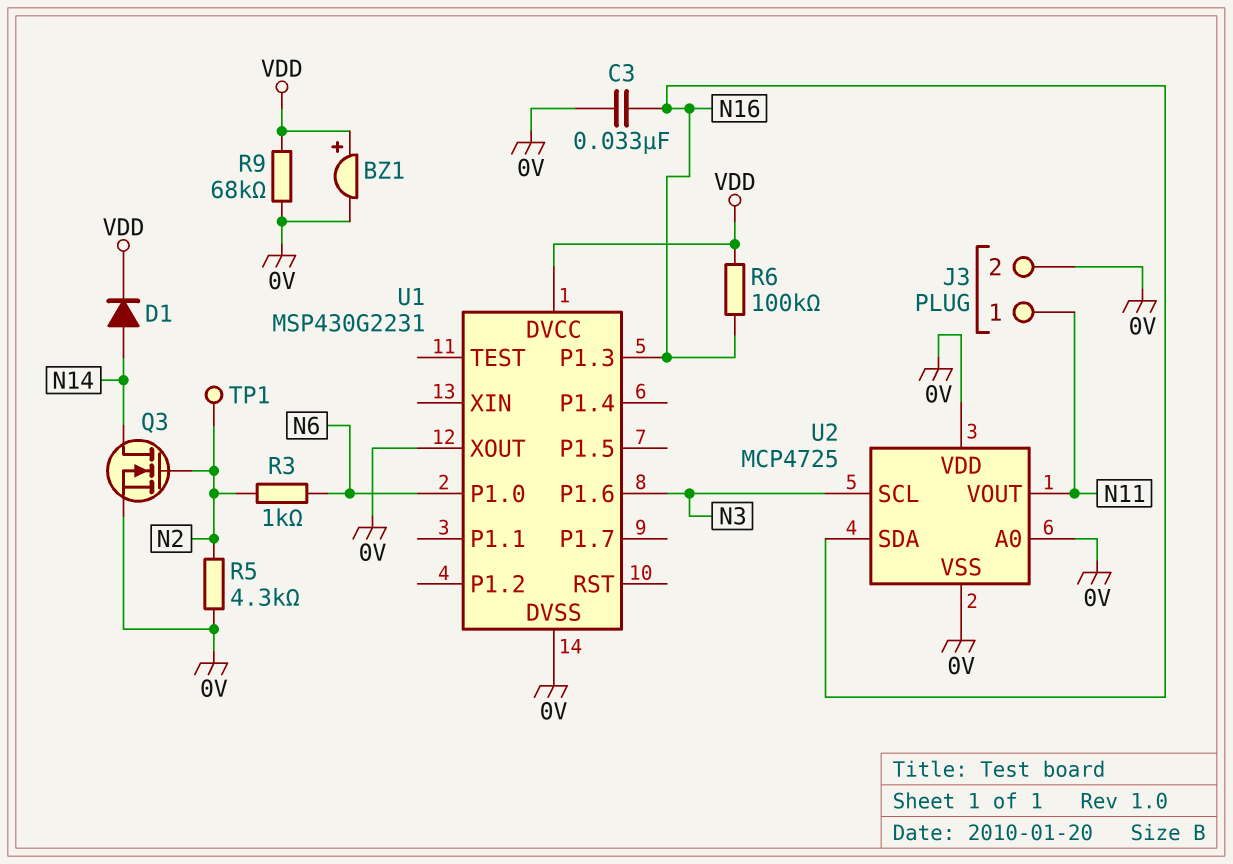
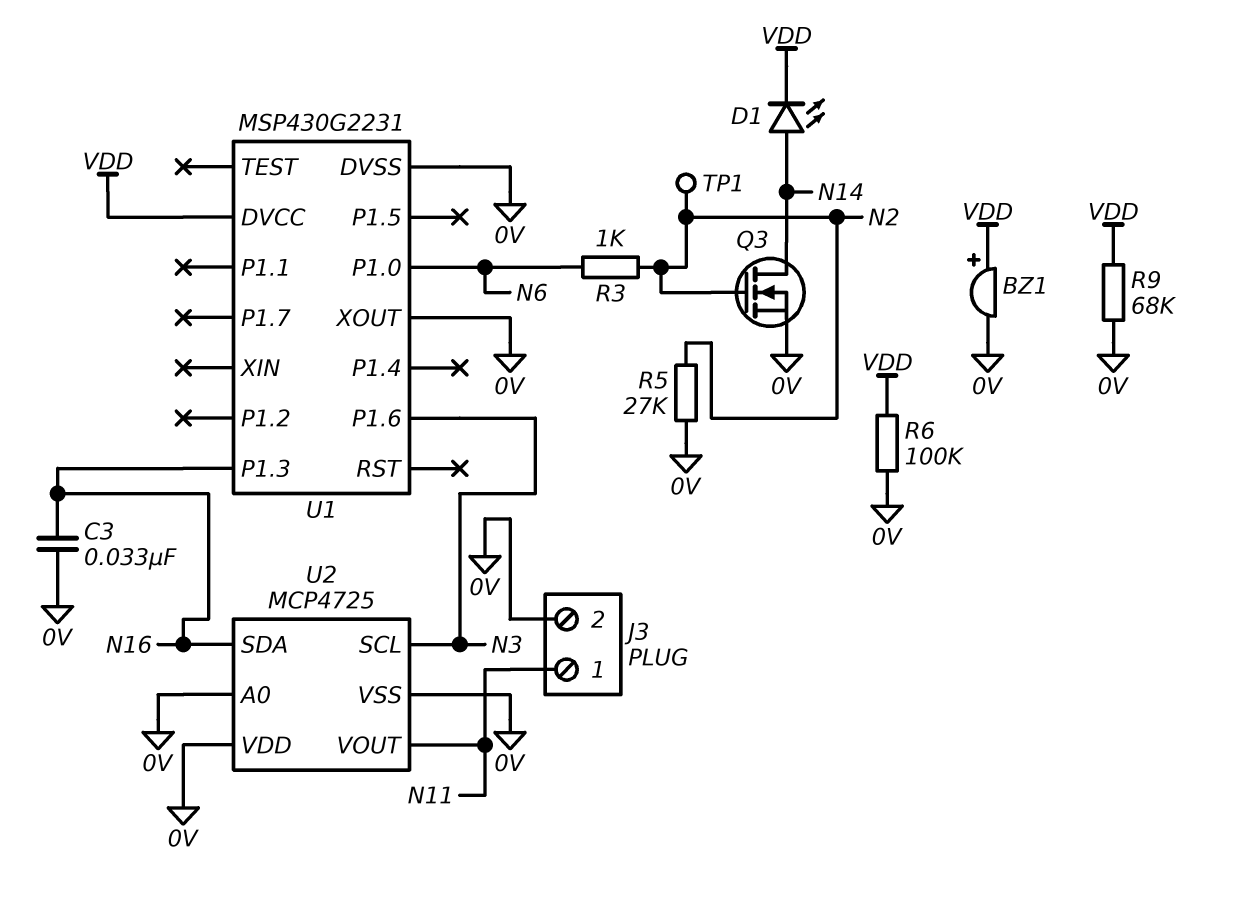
D1: diode (A N14, K VDD) -> LED (A N14, K VDD)
R5: 4.3k (0V, N2) -> 27k (0V, N2)
R6: 100k (N16, VDD) -> 100k (0V, VDD)

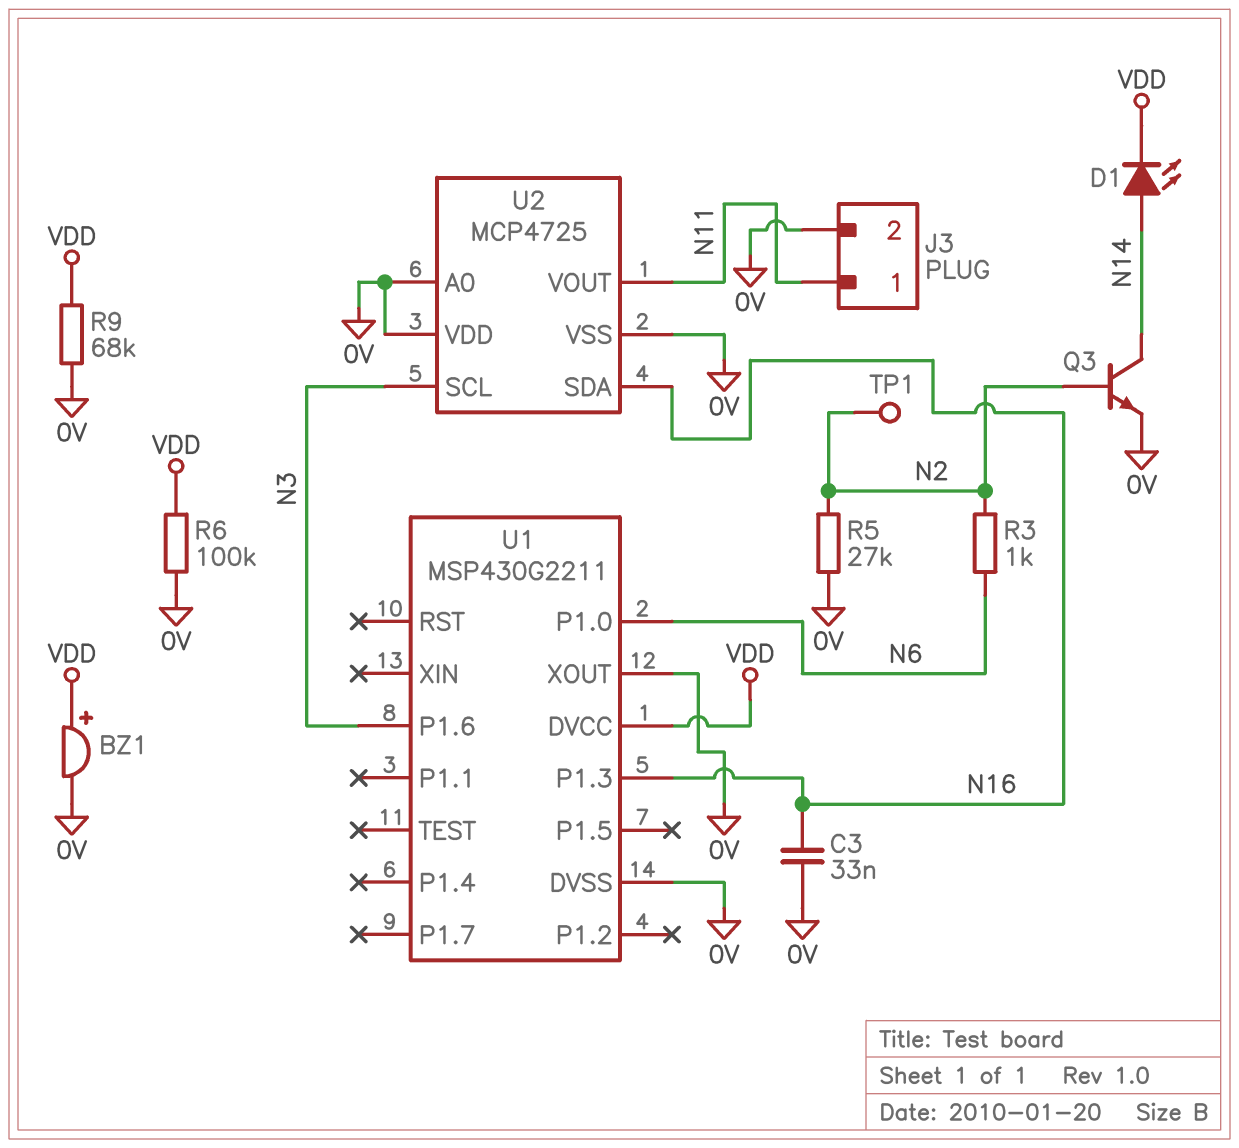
Q3: NMOS (G N2, D N14, S 0V) -> NPN (B N2, C N14, E 0V)
U1: MSP430G2231 -> MSP430G2211

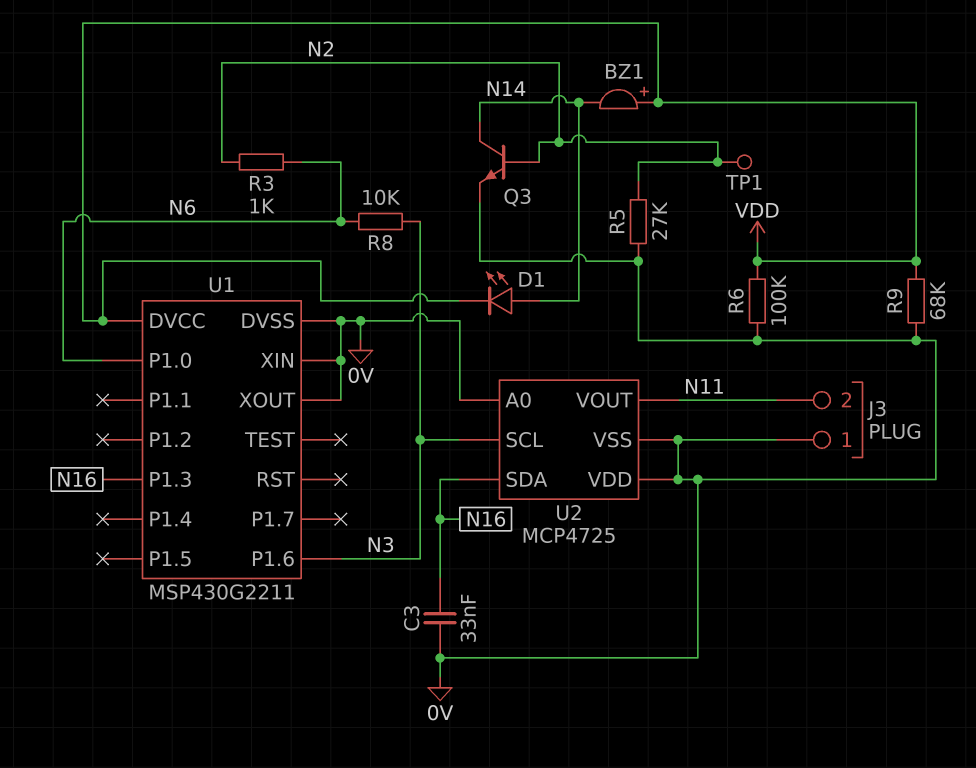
BZ1: buzzer (plus VDD, minus 0V) -> buzzer (plus VDD, minus N14)
J3 pin 1: N11 -> 0V
J3 pin 2: 0V -> N11
R8: none -> 10k (N3, N6)
U1 pin XIN: none -> 0V

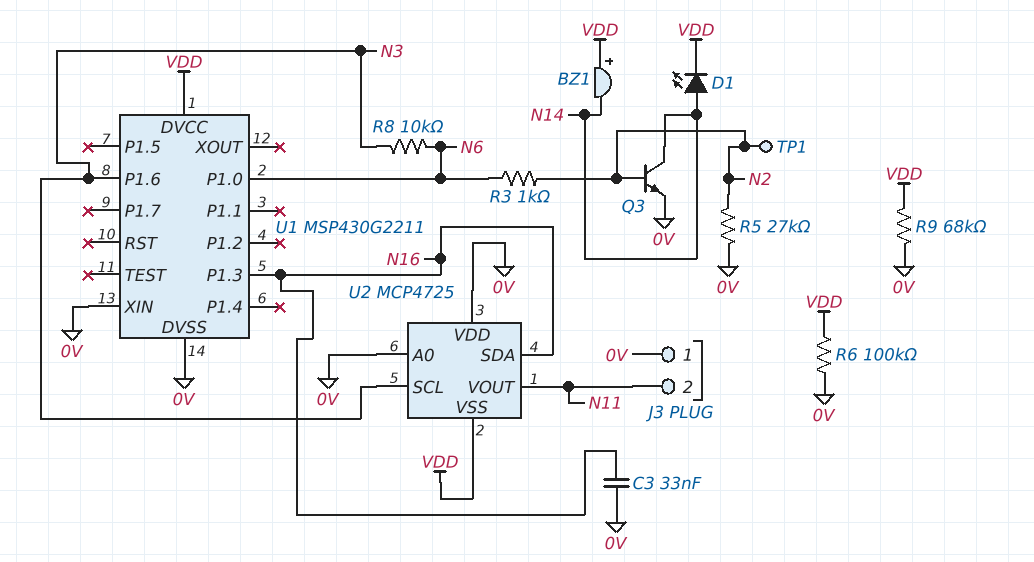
U1 pin XOUT: 0V -> none
U2 pin VSS: 0V -> VDD

